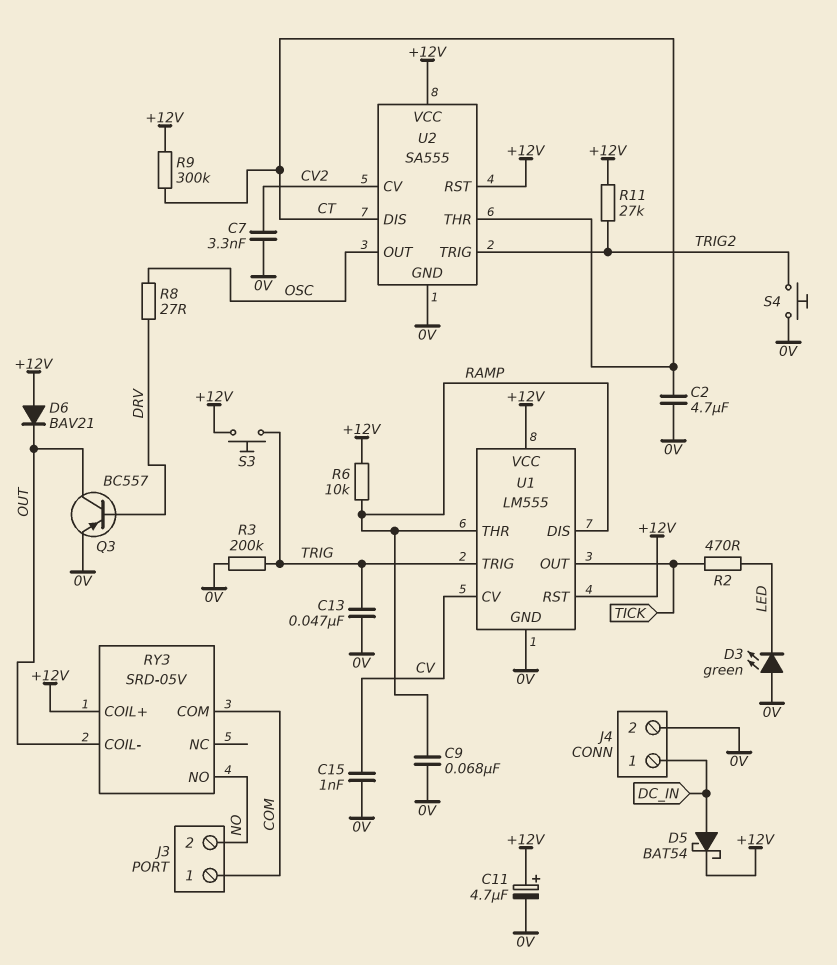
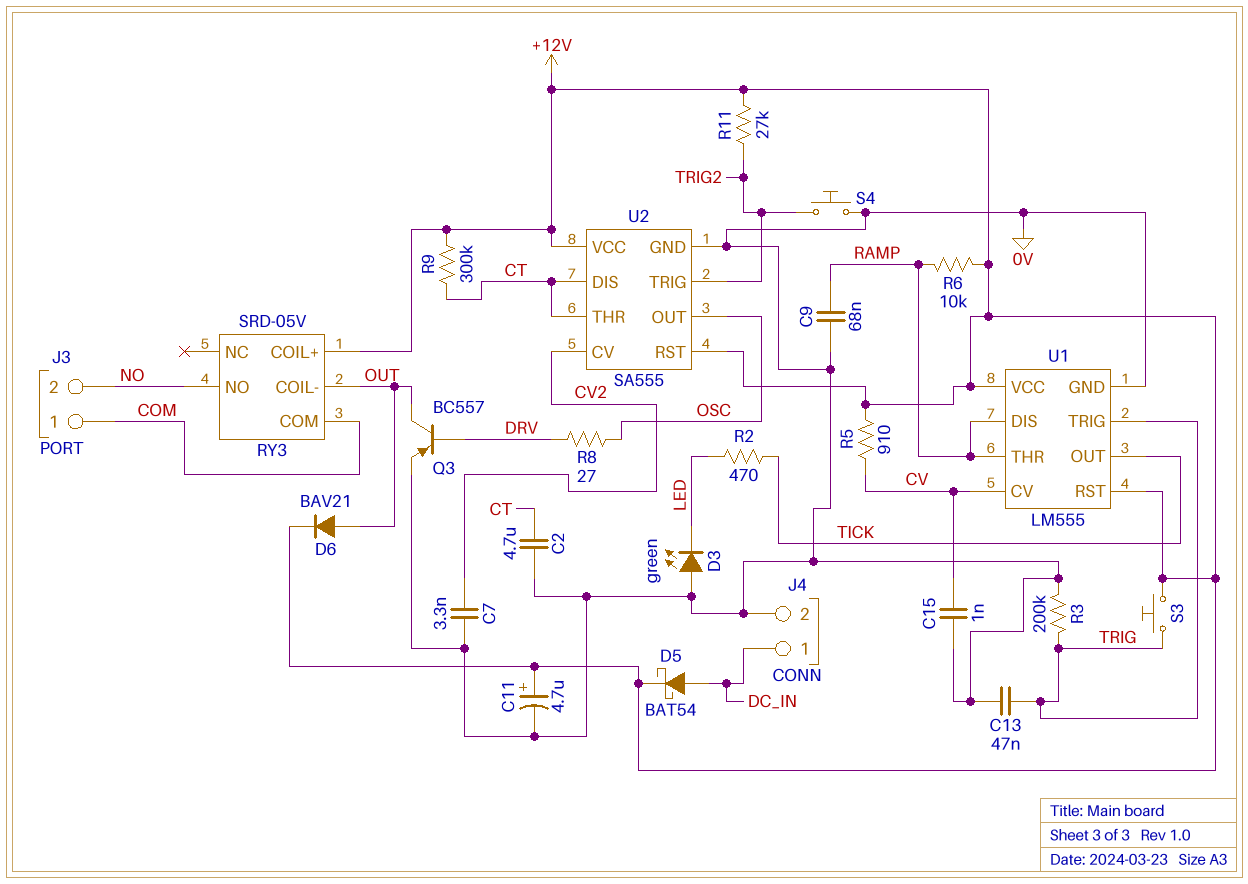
D6: diode BAV21 (A +12V, K OUT) -> diode BAV21 (A OUT, K +12V)
R5: none -> 910 (+12V, CV)

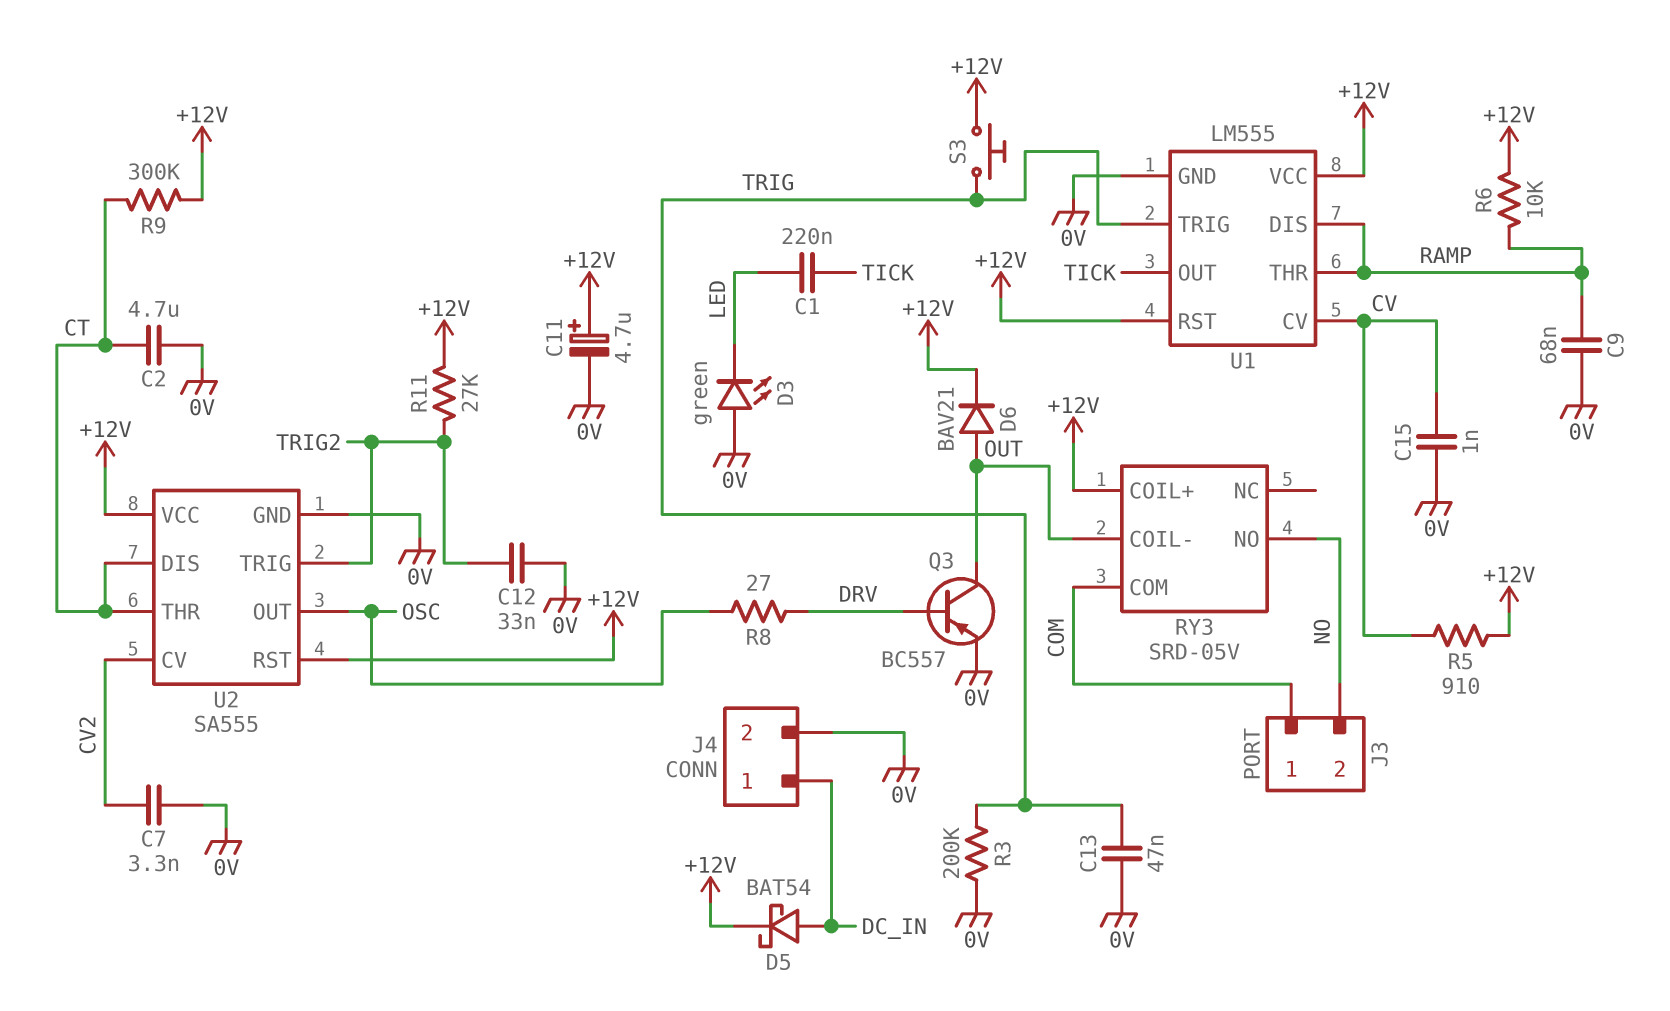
C1: none -> 220nF (LED, TICK)
C12: none -> 33nF (0V, TRIG2)
R2: 470 (LED, TICK) -> none
S4: button (0V, TRIG2) -> none

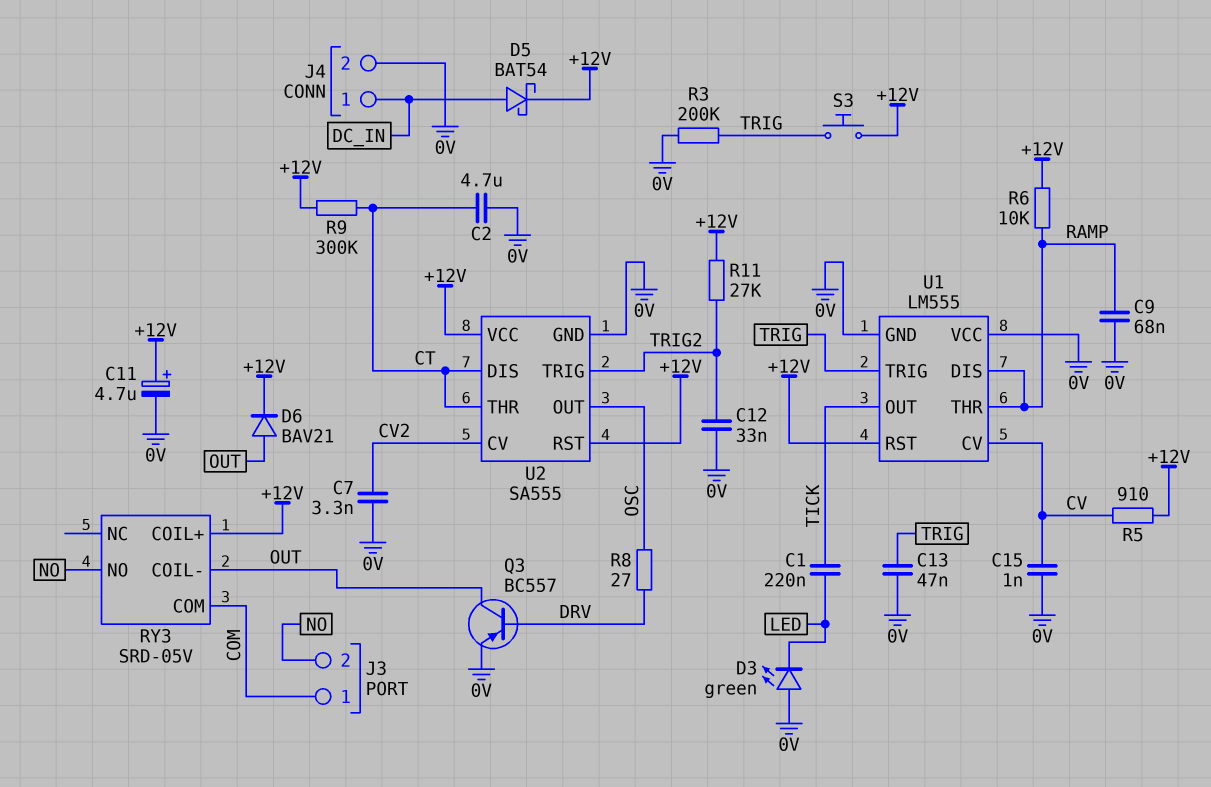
U1 pin VCC: +12V -> 0V

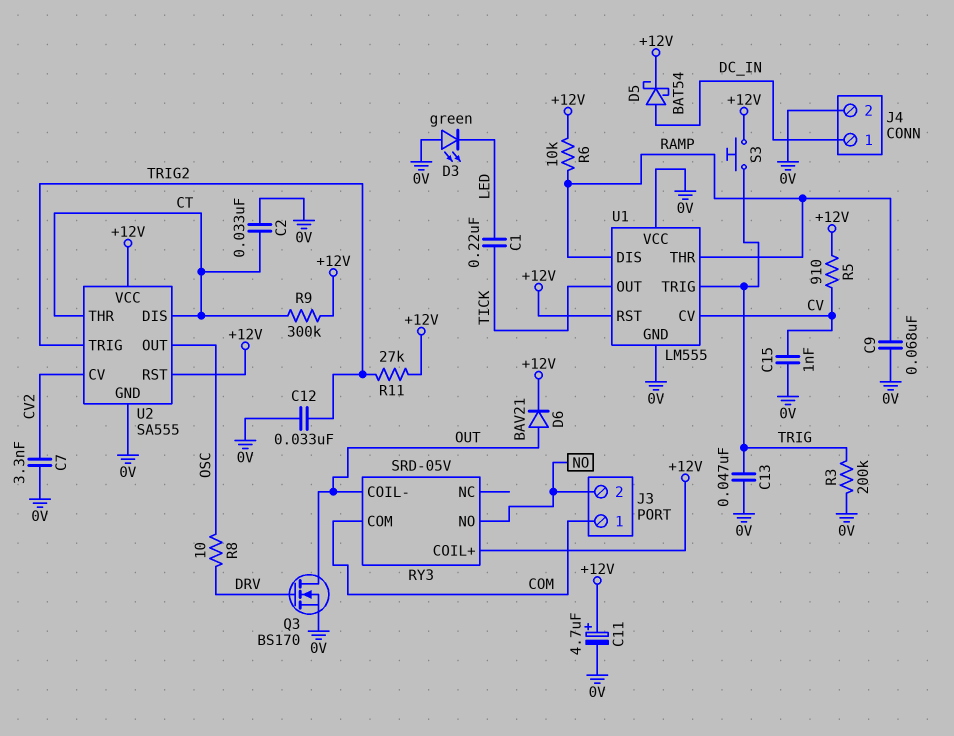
C2: 4.7uF (0V, CT) -> 33nF (0V, CT)
Q3: PNP BC557 (B DRV, C OUT, E 0V) -> NMOS BS170 (G DRV, D OUT, S 0V)
R8: 27 (DRV, OSC) -> 10 (DRV, OSC)

